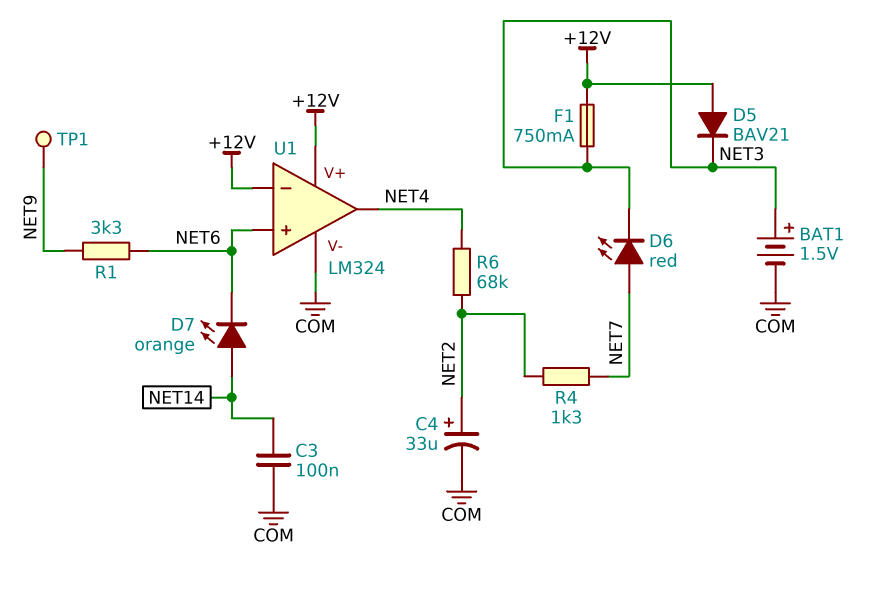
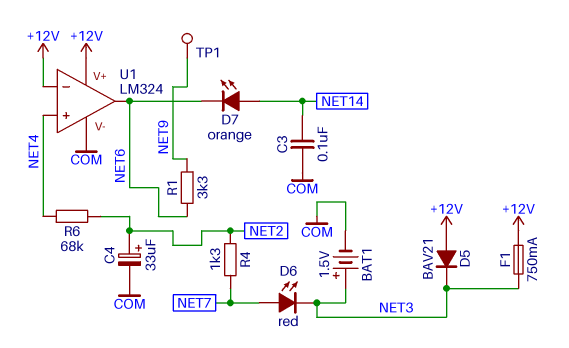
U1 pin in+: NET6 -> NET4
U1 pin out: NET4 -> NET6

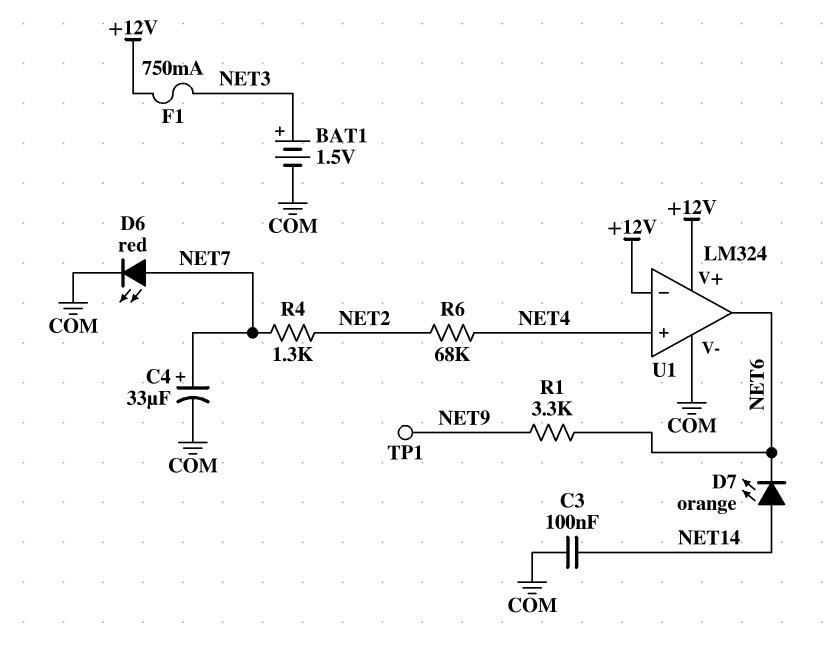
C4: 33uF (plus NET2, minus COM) -> 33uF (plus NET7, minus COM)
D5: diode BAV21 (A +12V, K NET3) -> none
D6: LED red (A NET7, K NET3) -> LED red (A NET7, K COM)

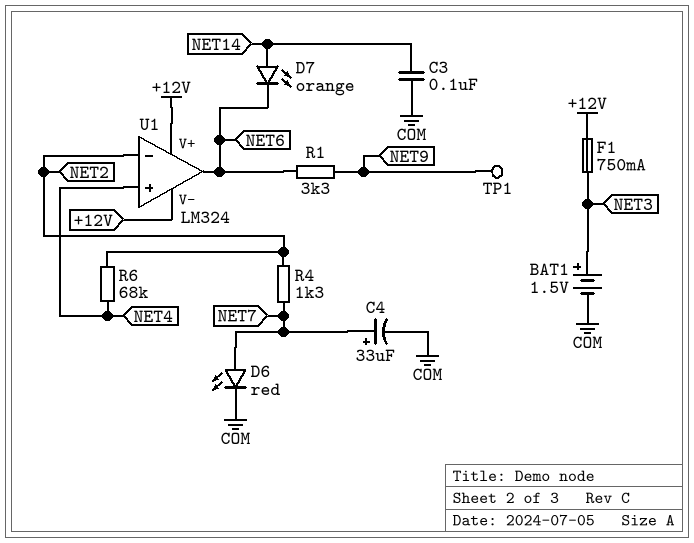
U1 pin V-: COM -> +12V
U1 pin in-: +12V -> NET2

